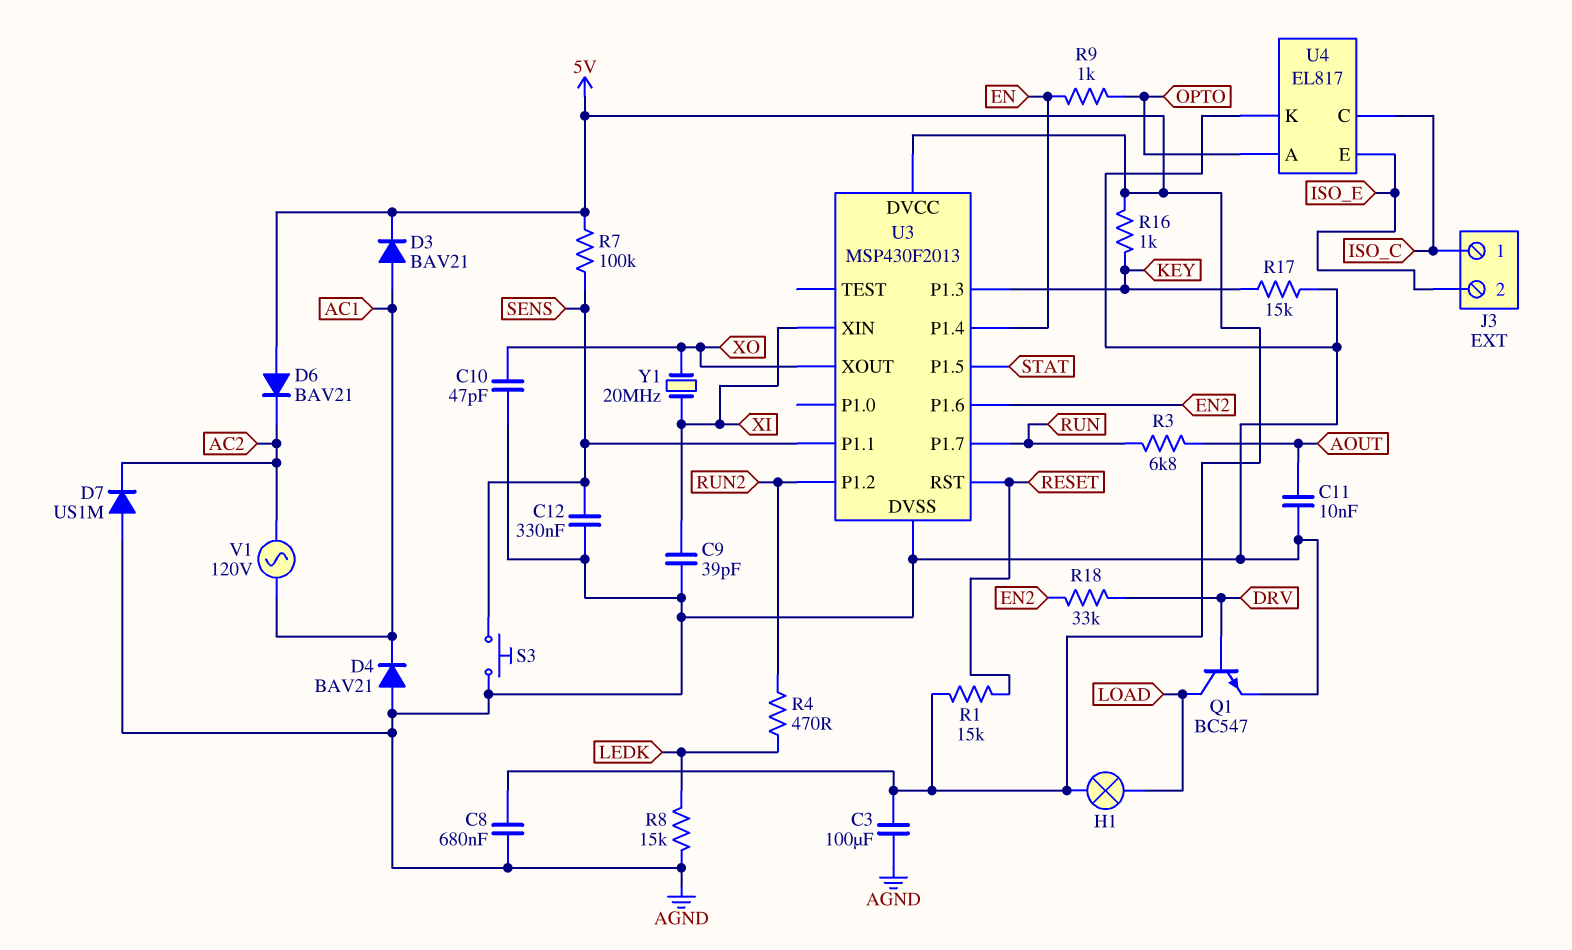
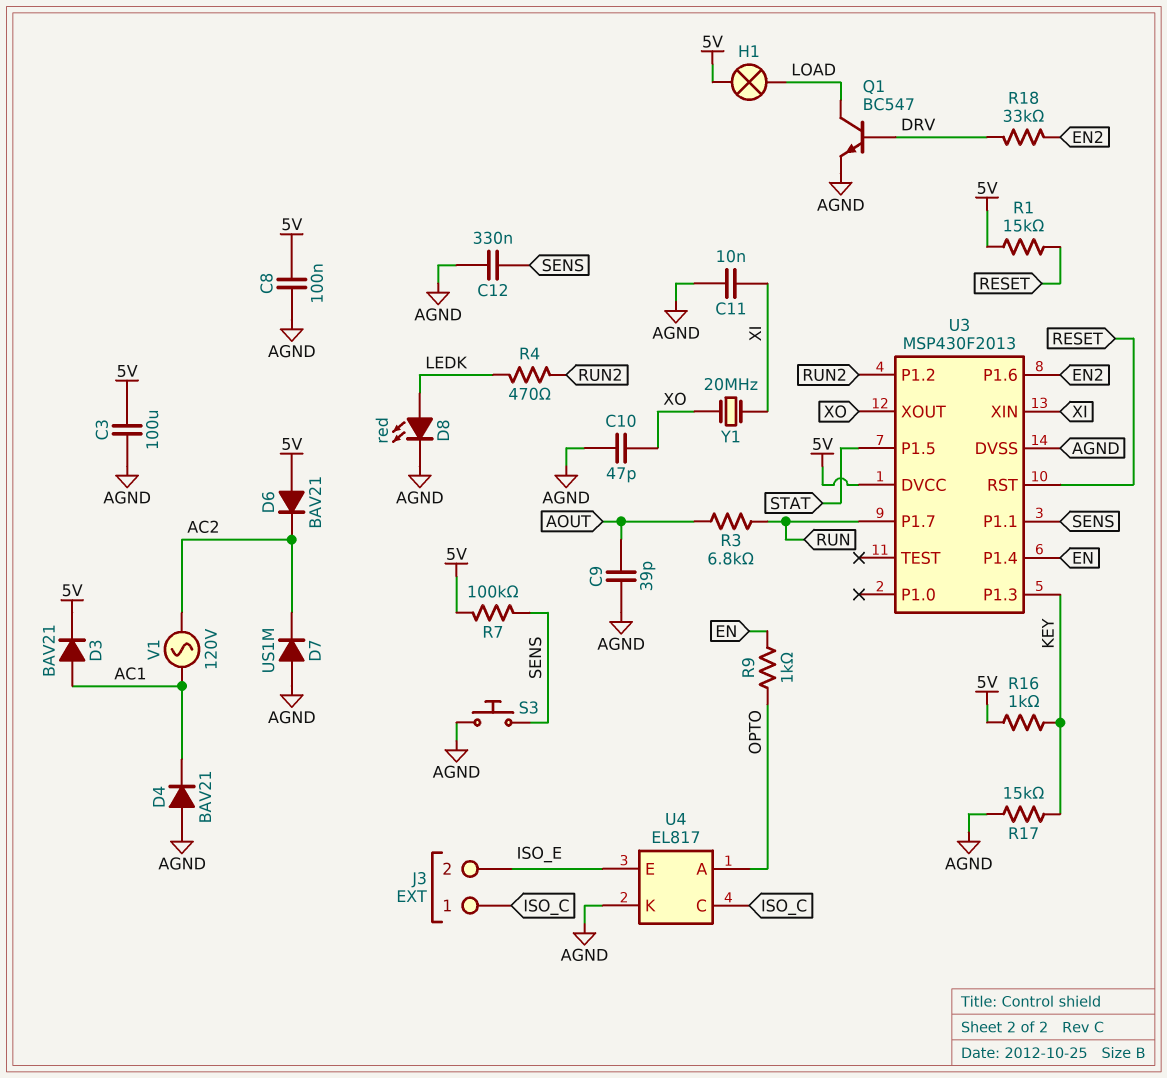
C8: 680nF (5V, AGND) -> 100nF (5V, AGND)
C9: 39pF (AGND, XI) -> 39pF (AGND, AOUT)
C11: 10nF (AGND, AOUT) -> 10nF (AGND, XI)
D8: none -> LED red (A LEDK, K AGND)
R8: 15k (AGND, LEDK) -> none

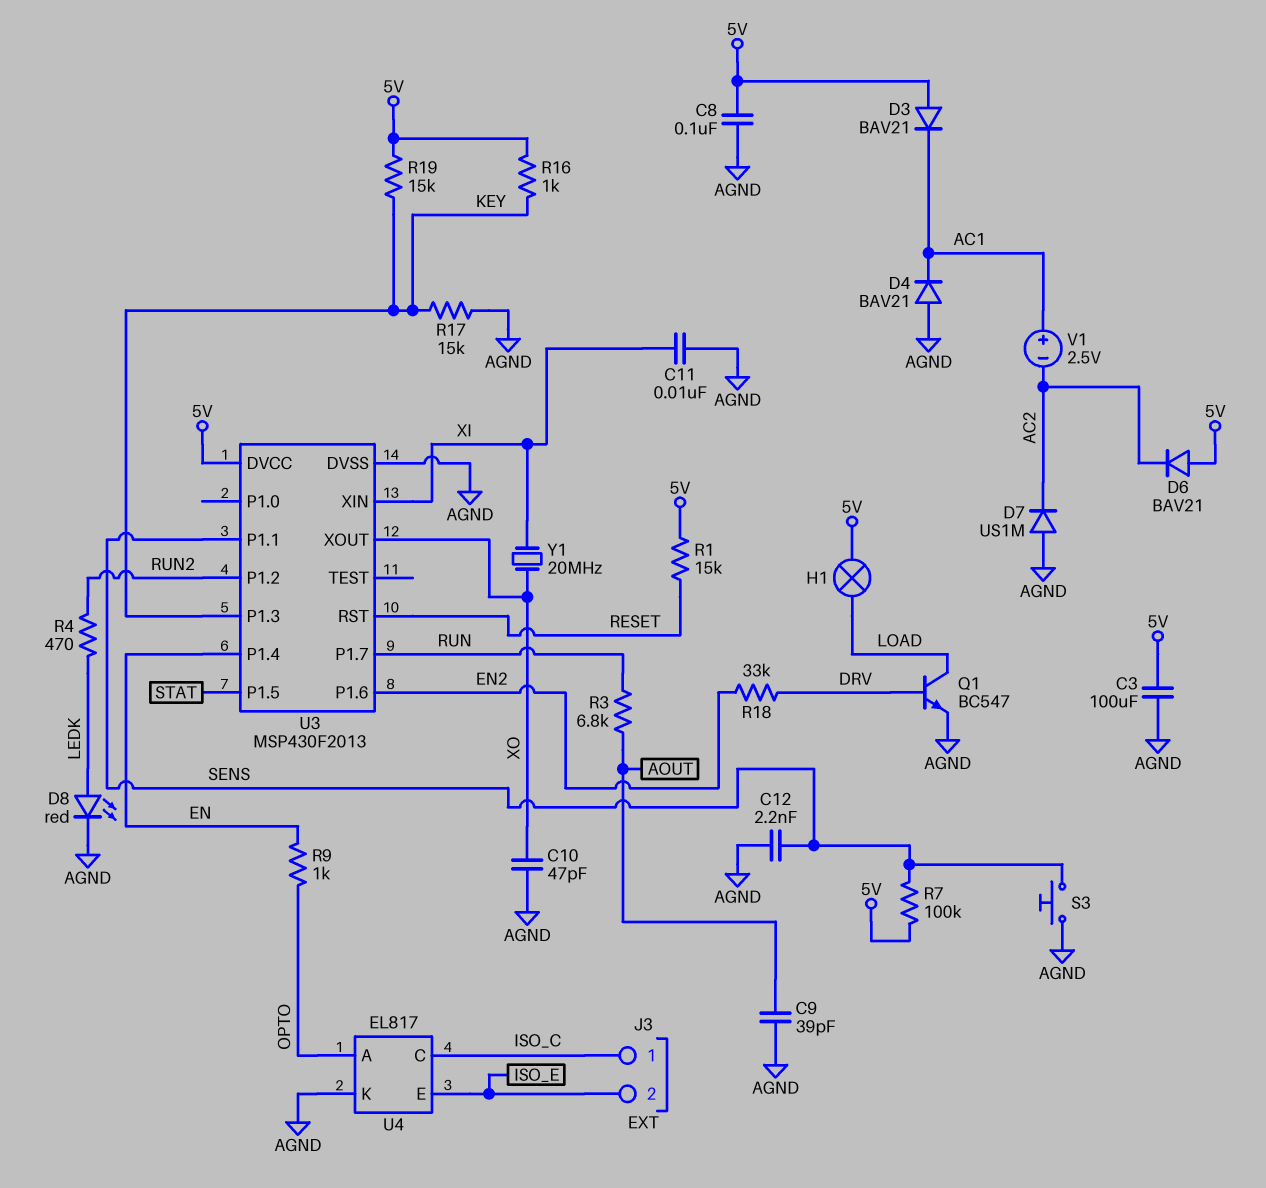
C12: 330nF (AGND, SENS) -> 2.2nF (AGND, SENS)
D3: diode BAV21 (A AC1, K 5V) -> diode BAV21 (A 5V, K AC1)
R19: none -> 15k (5V, KEY)
V1: AC 120V (AC1, AC2) -> 2.5V (plus AC1, minus AC2)

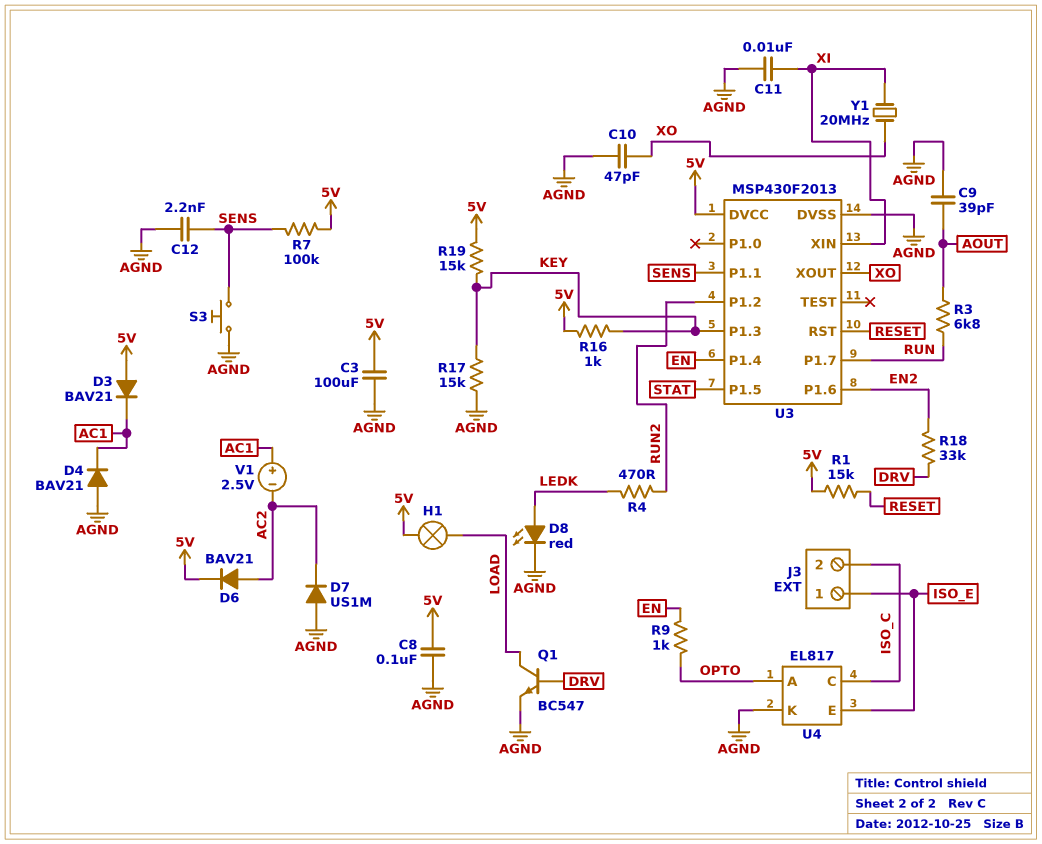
D6: diode BAV21 (A 5V, K AC2) -> diode BAV21 (A AC2, K 5V)
J3 pin 1: ISO_C -> ISO_E
J3 pin 2: ISO_E -> ISO_C

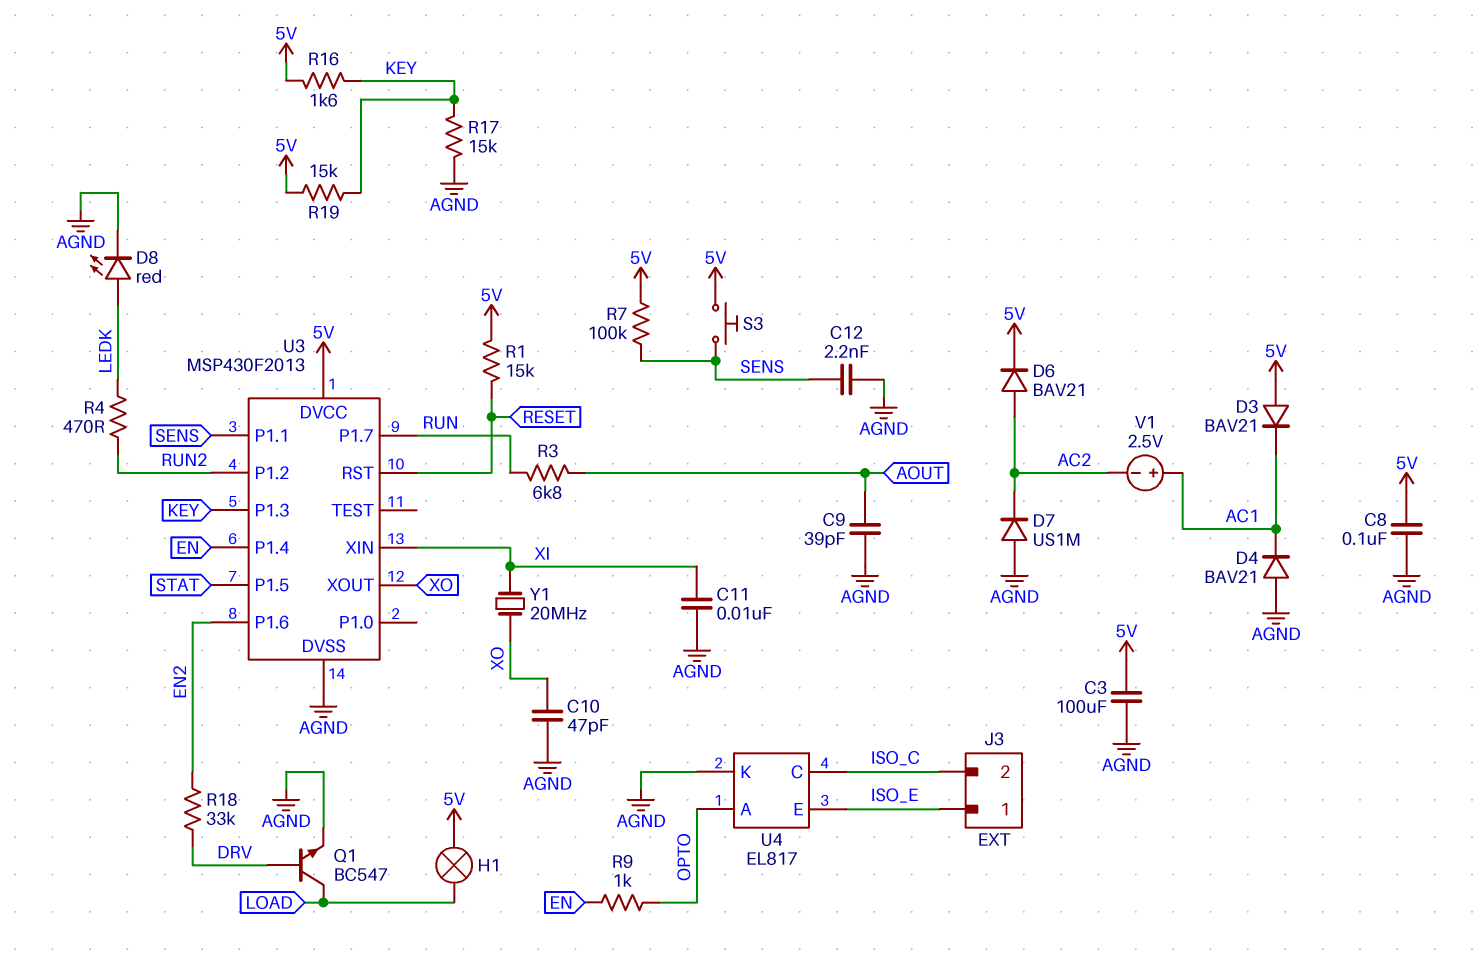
R16: 1k (5V, KEY) -> 1.6k (5V, KEY)
S3: button (AGND, SENS) -> button (5V, SENS)

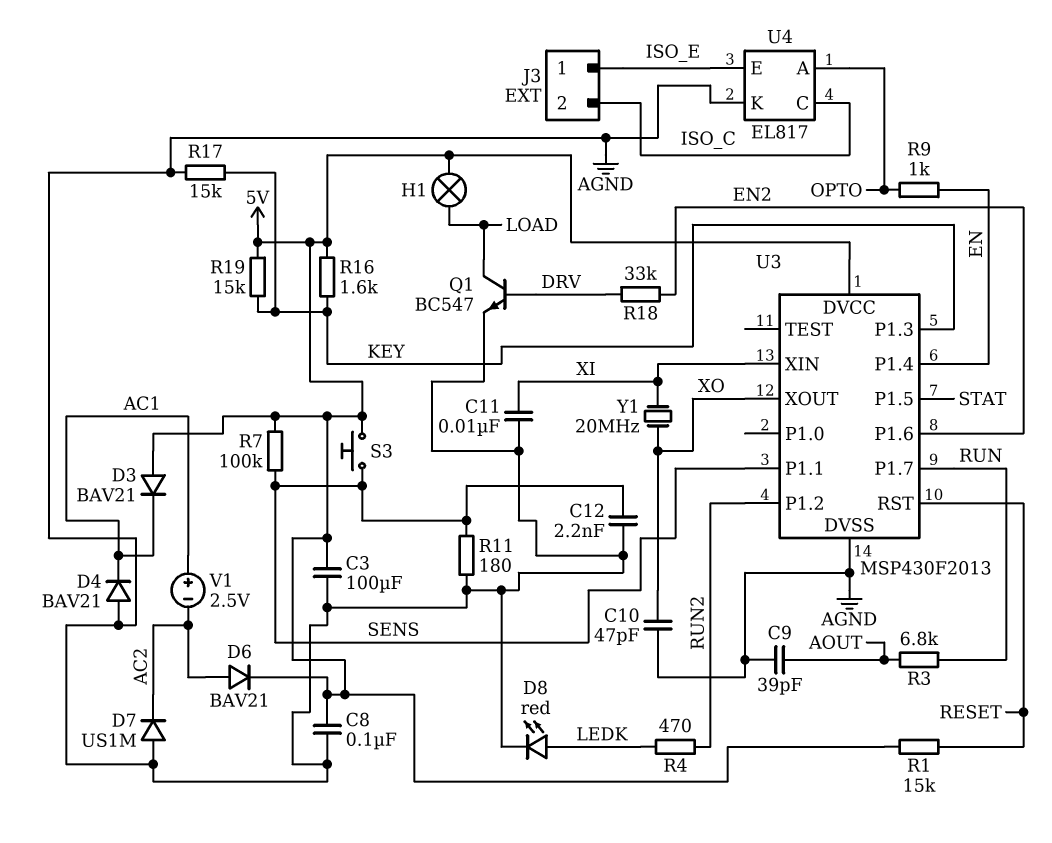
R11: none -> 180 (AGND, SENS)

